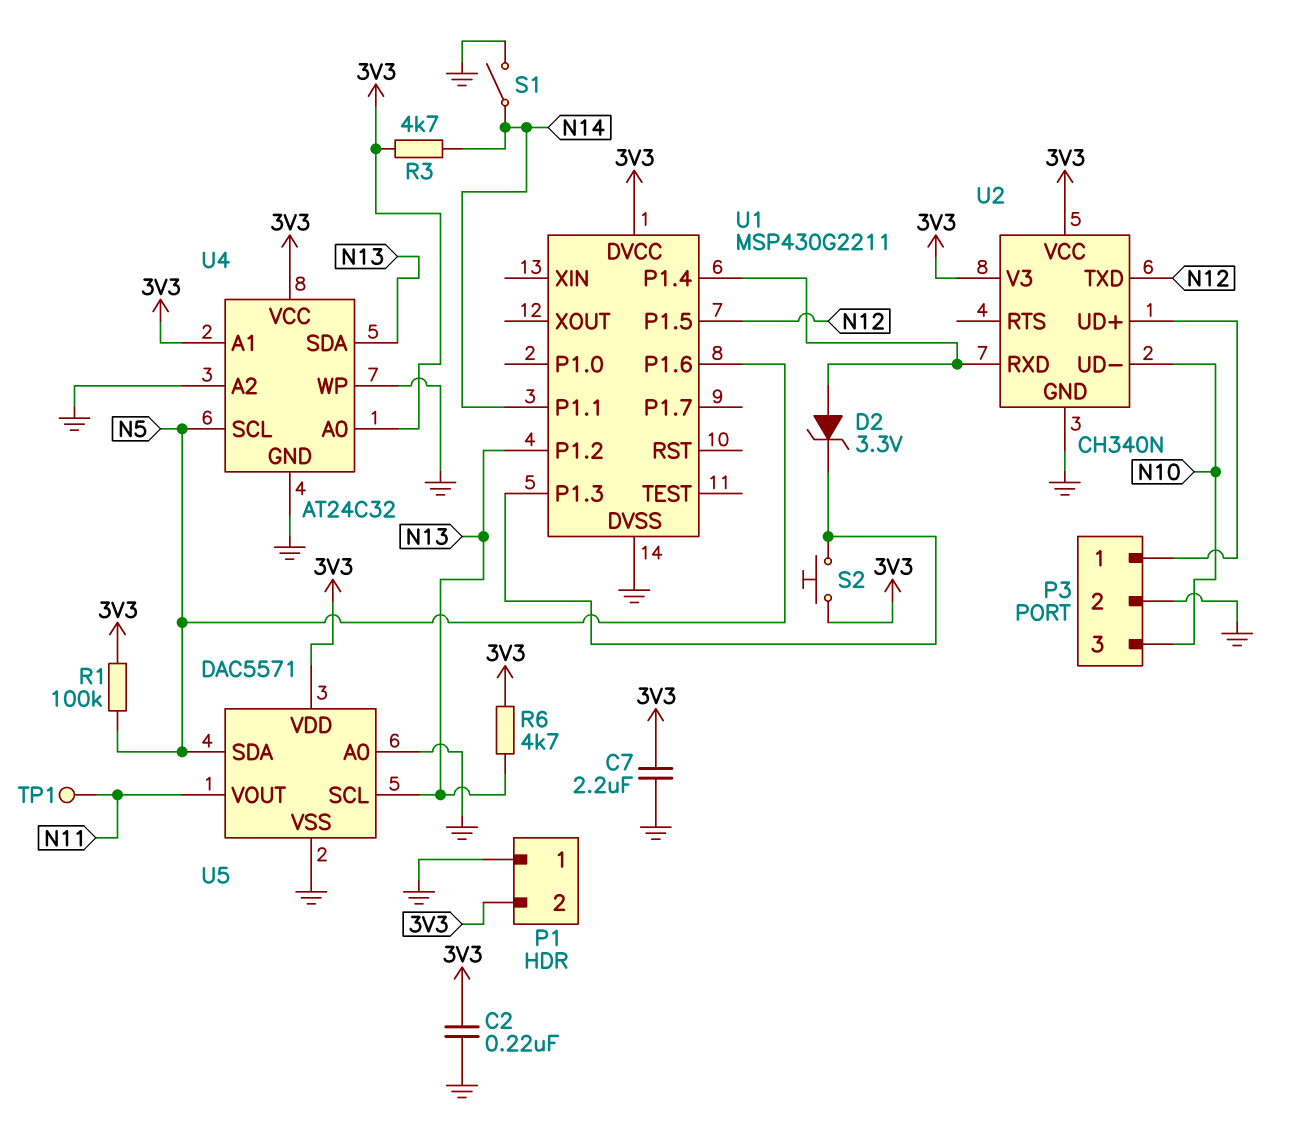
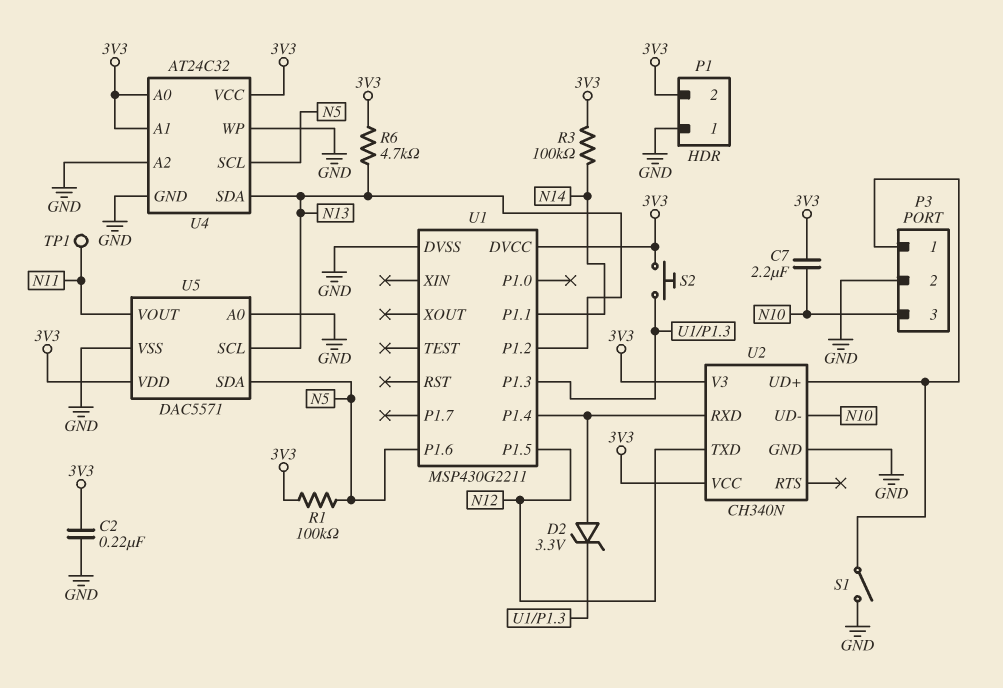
C7: 2.2uF (3V3, GND) -> 2.2uF (3V3, N10)
R3: 4.7k (3V3, N14) -> 100k (3V3, N14)
S1: switch (GND, N14) -> switch (GND, P3/1)

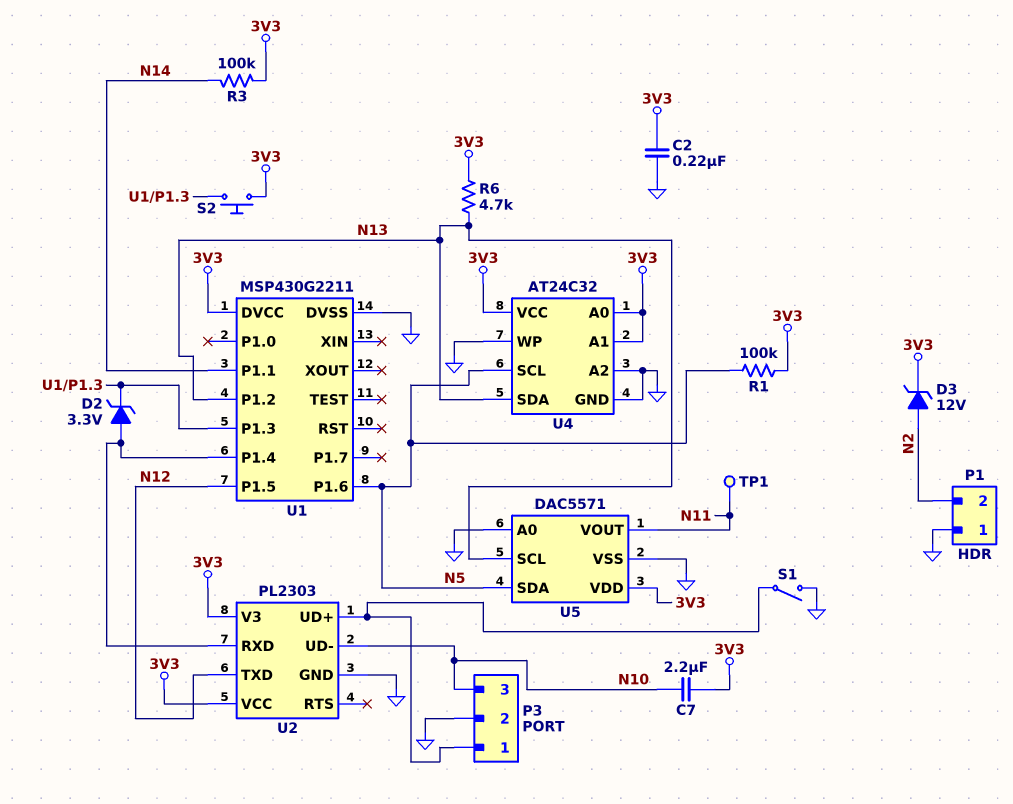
D3: none -> zener 12V (A N2, K 3V3)
P1 pin 2: 3V3 -> N2
U2: CH340N -> PL2303

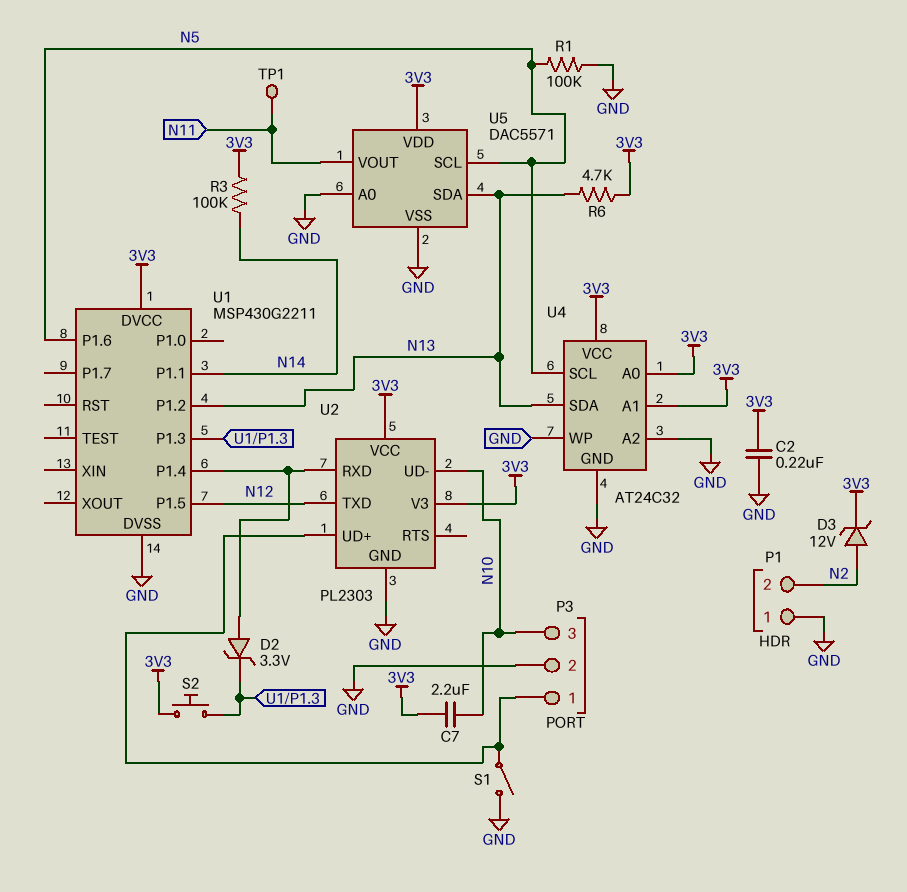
R1: 100k (3V3, N5) -> 100k (GND, N5)
U5 pin SCL: N13 -> N5
U5 pin SDA: N5 -> N13

